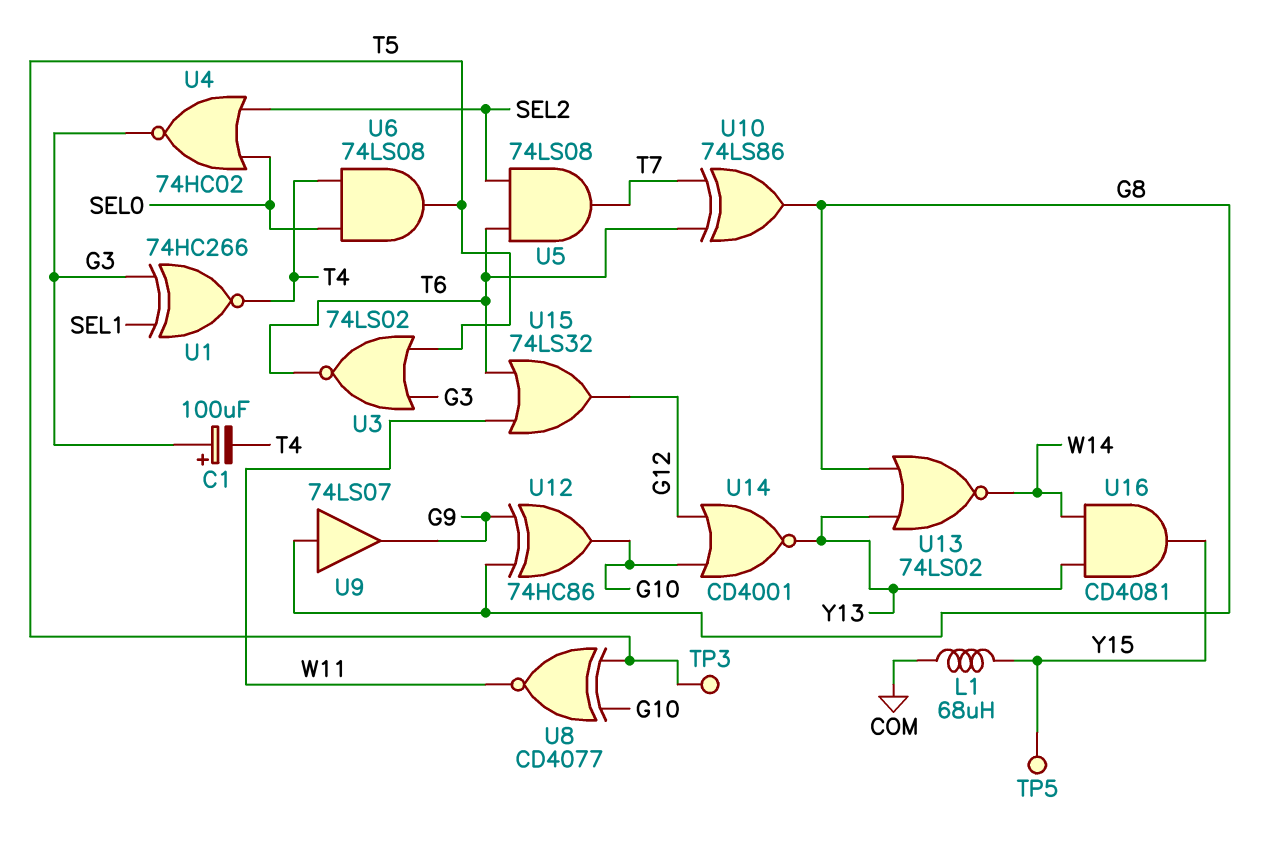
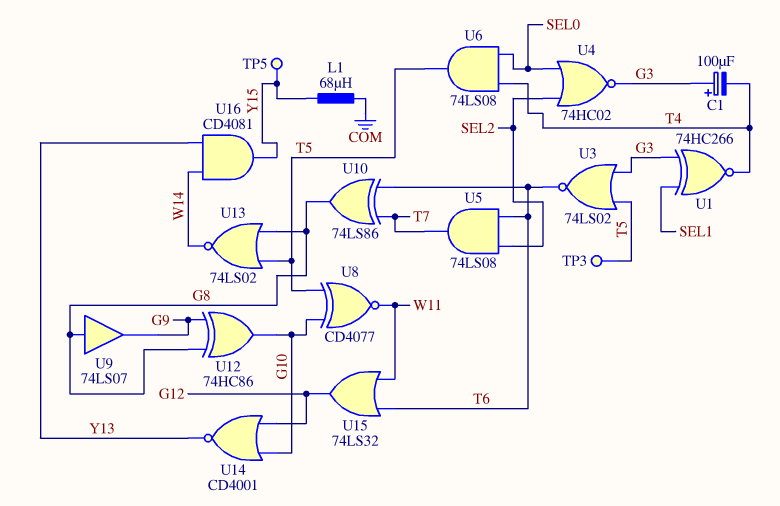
U13: NOR 74LS02 (in G8, in Y13, out W14) -> NOR 74LS02 (in G8, in T5, out W14)

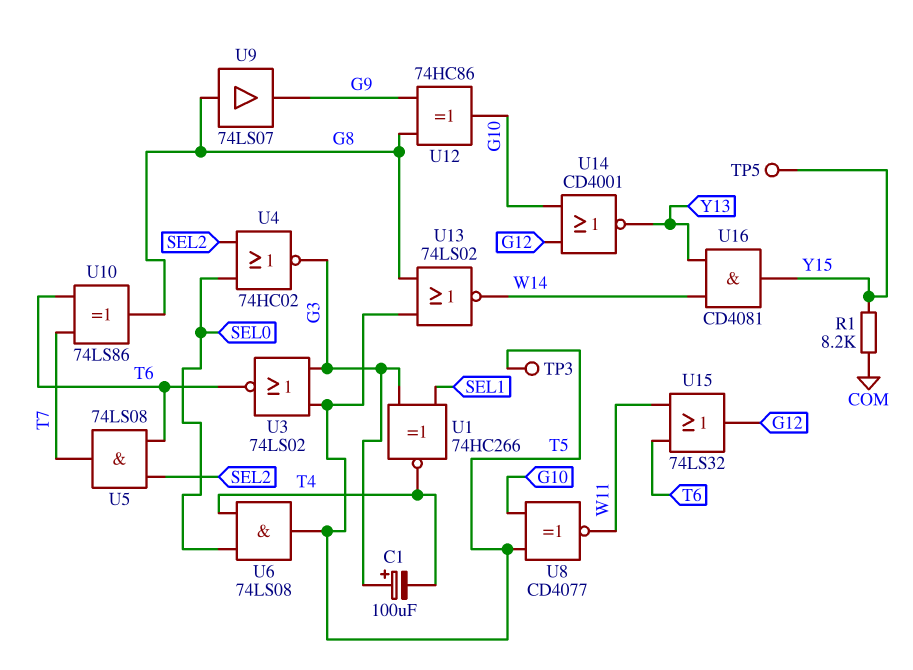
L1: 68uH (COM, Y15) -> none
R1: none -> 8.2k (COM, Y15)

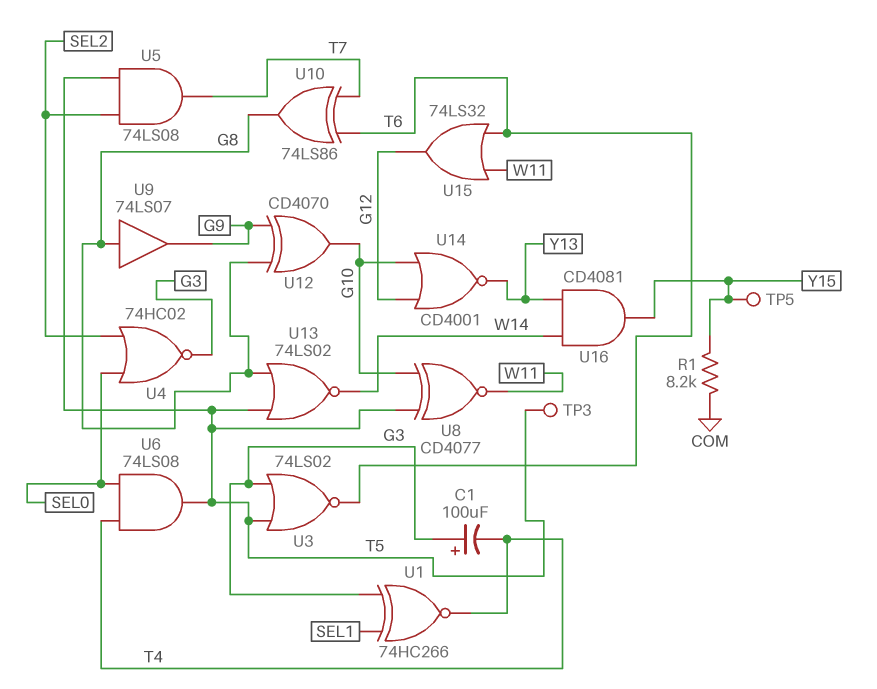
U5: AND 74LS08 (in SEL2, in T6, out T7) -> AND 74LS08 (in SEL2, in T5, out T7)
U12: XOR 74HC86 (in G8, in G9, out G10) -> XOR CD4070 (in G8, in G9, out G10)

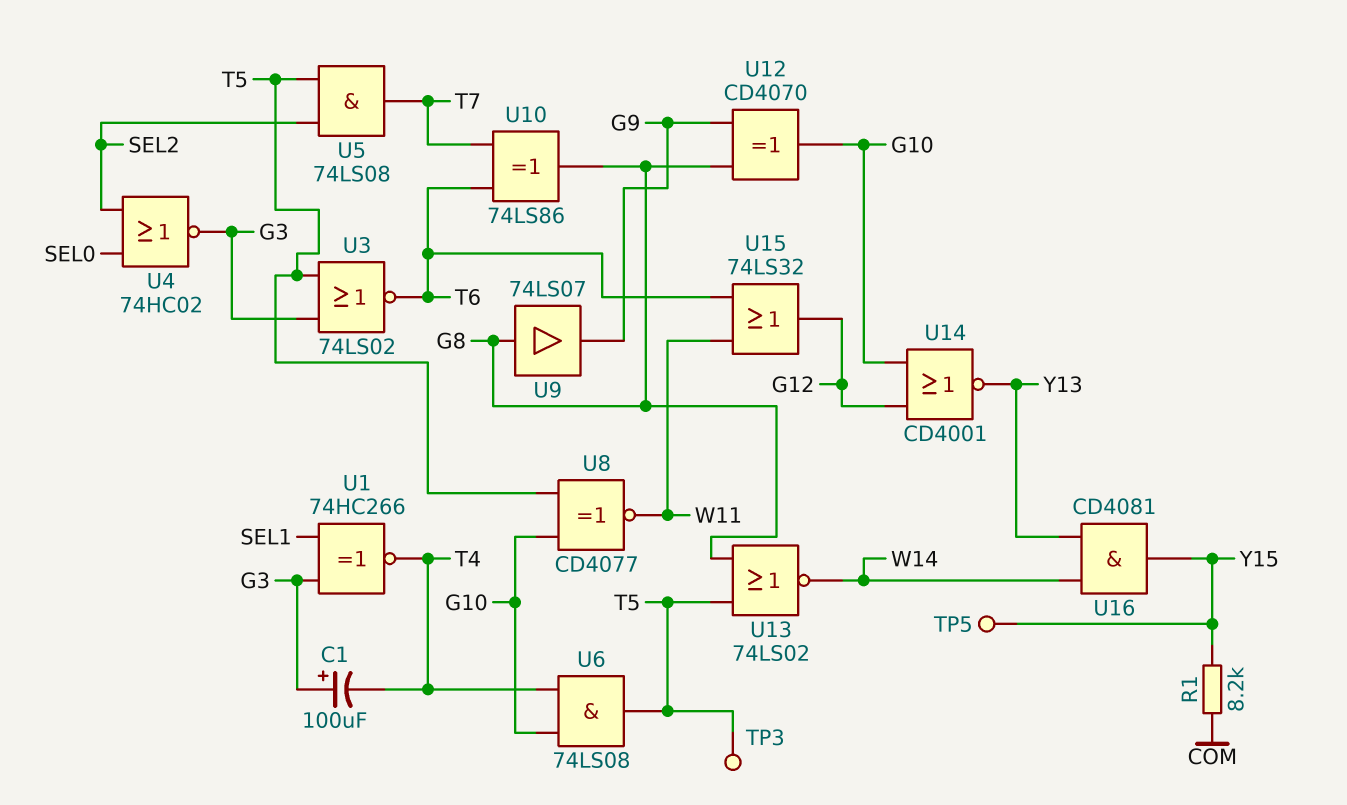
U6: AND 74LS08 (in SEL0, in T4, out T5) -> AND 74LS08 (in G10, in T4, out T5)

